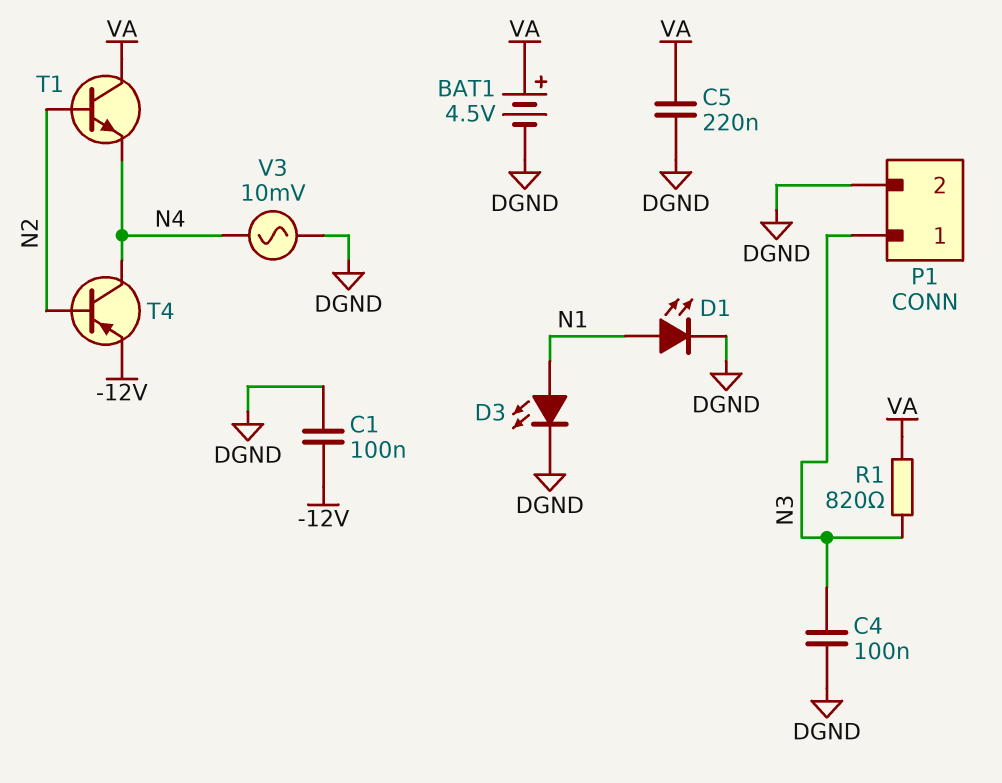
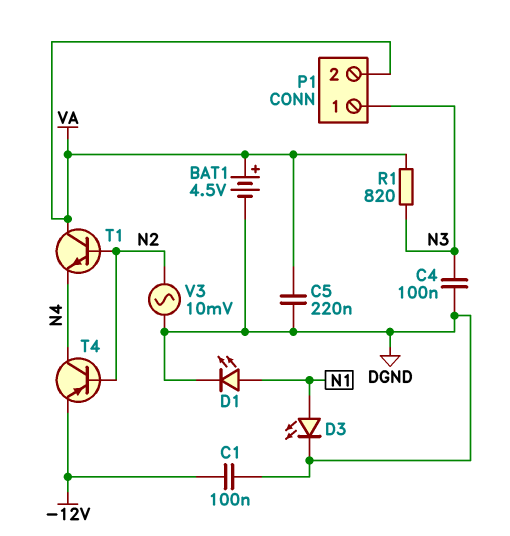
P1 pin 2: DGND -> VA
V3: AC 10mV (DGND, N4) -> AC 10mV (DGND, N2)

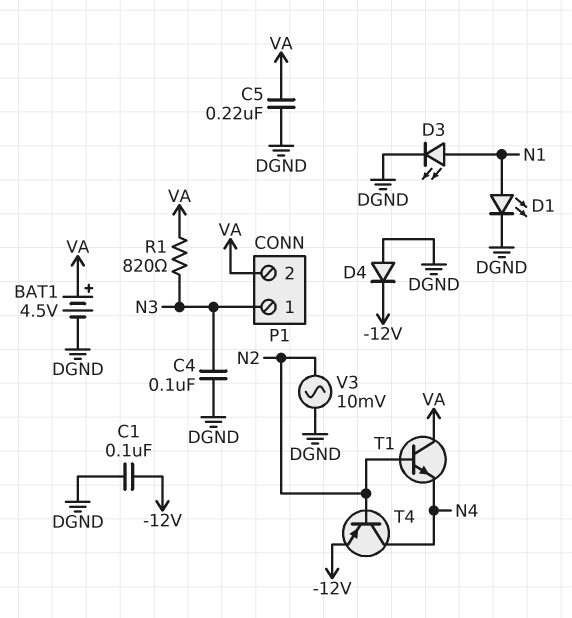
D4: none -> diode (A DGND, K -12V)

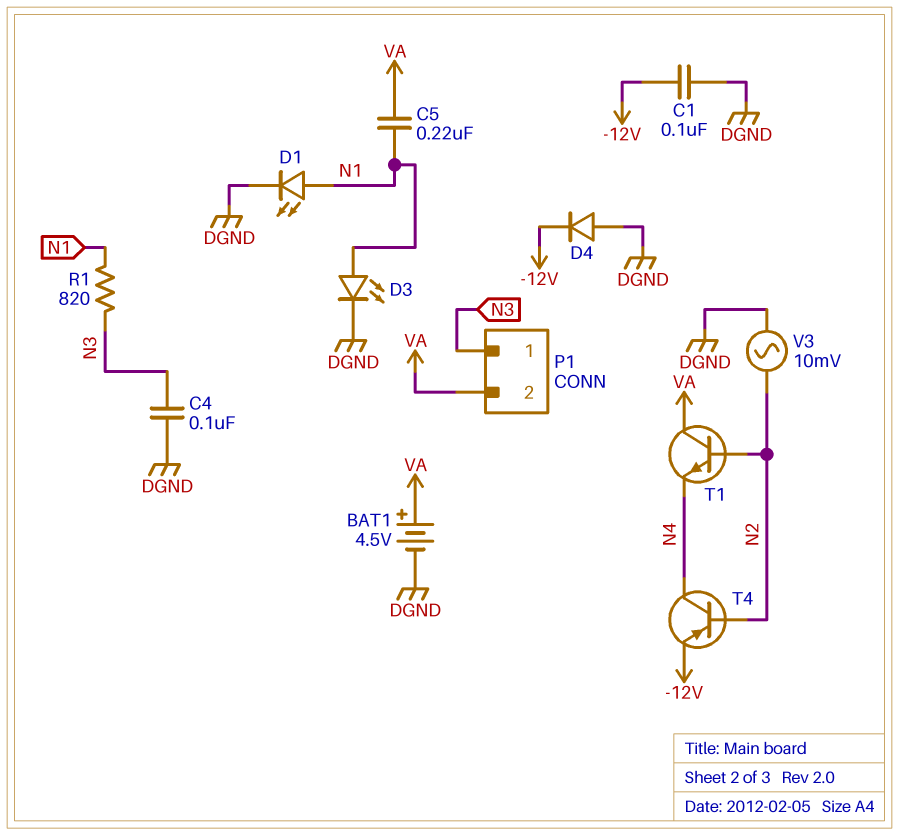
C5: 220nF (DGND, VA) -> 220nF (N1, VA)
R1: 820 (N3, VA) -> 820 (N1, N3)

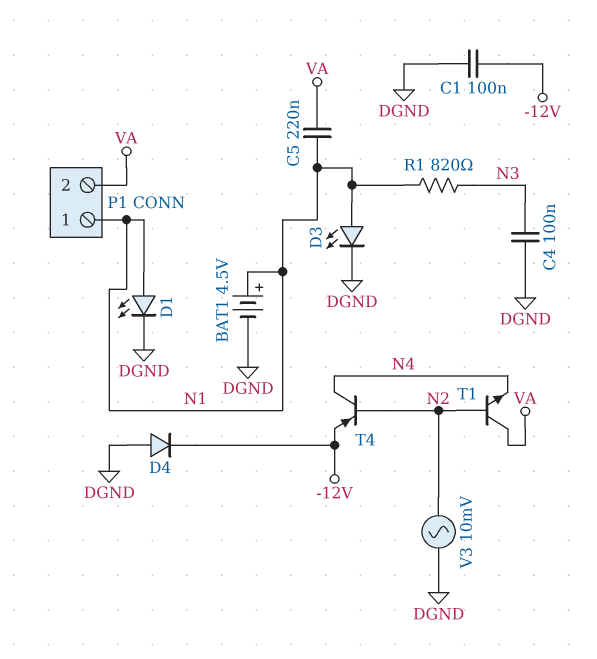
BAT1: 4.5V (plus VA, minus DGND) -> 4.5V (plus N1, minus DGND)
P1 pin 1: N3 -> N1

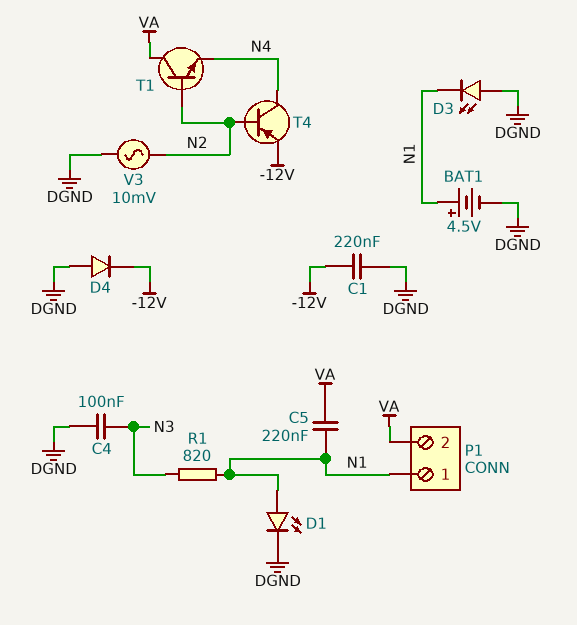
C1: 100nF (-12V, DGND) -> 220nF (-12V, DGND)
D3: LED (A N1, K DGND) -> LED (A DGND, K N1)

